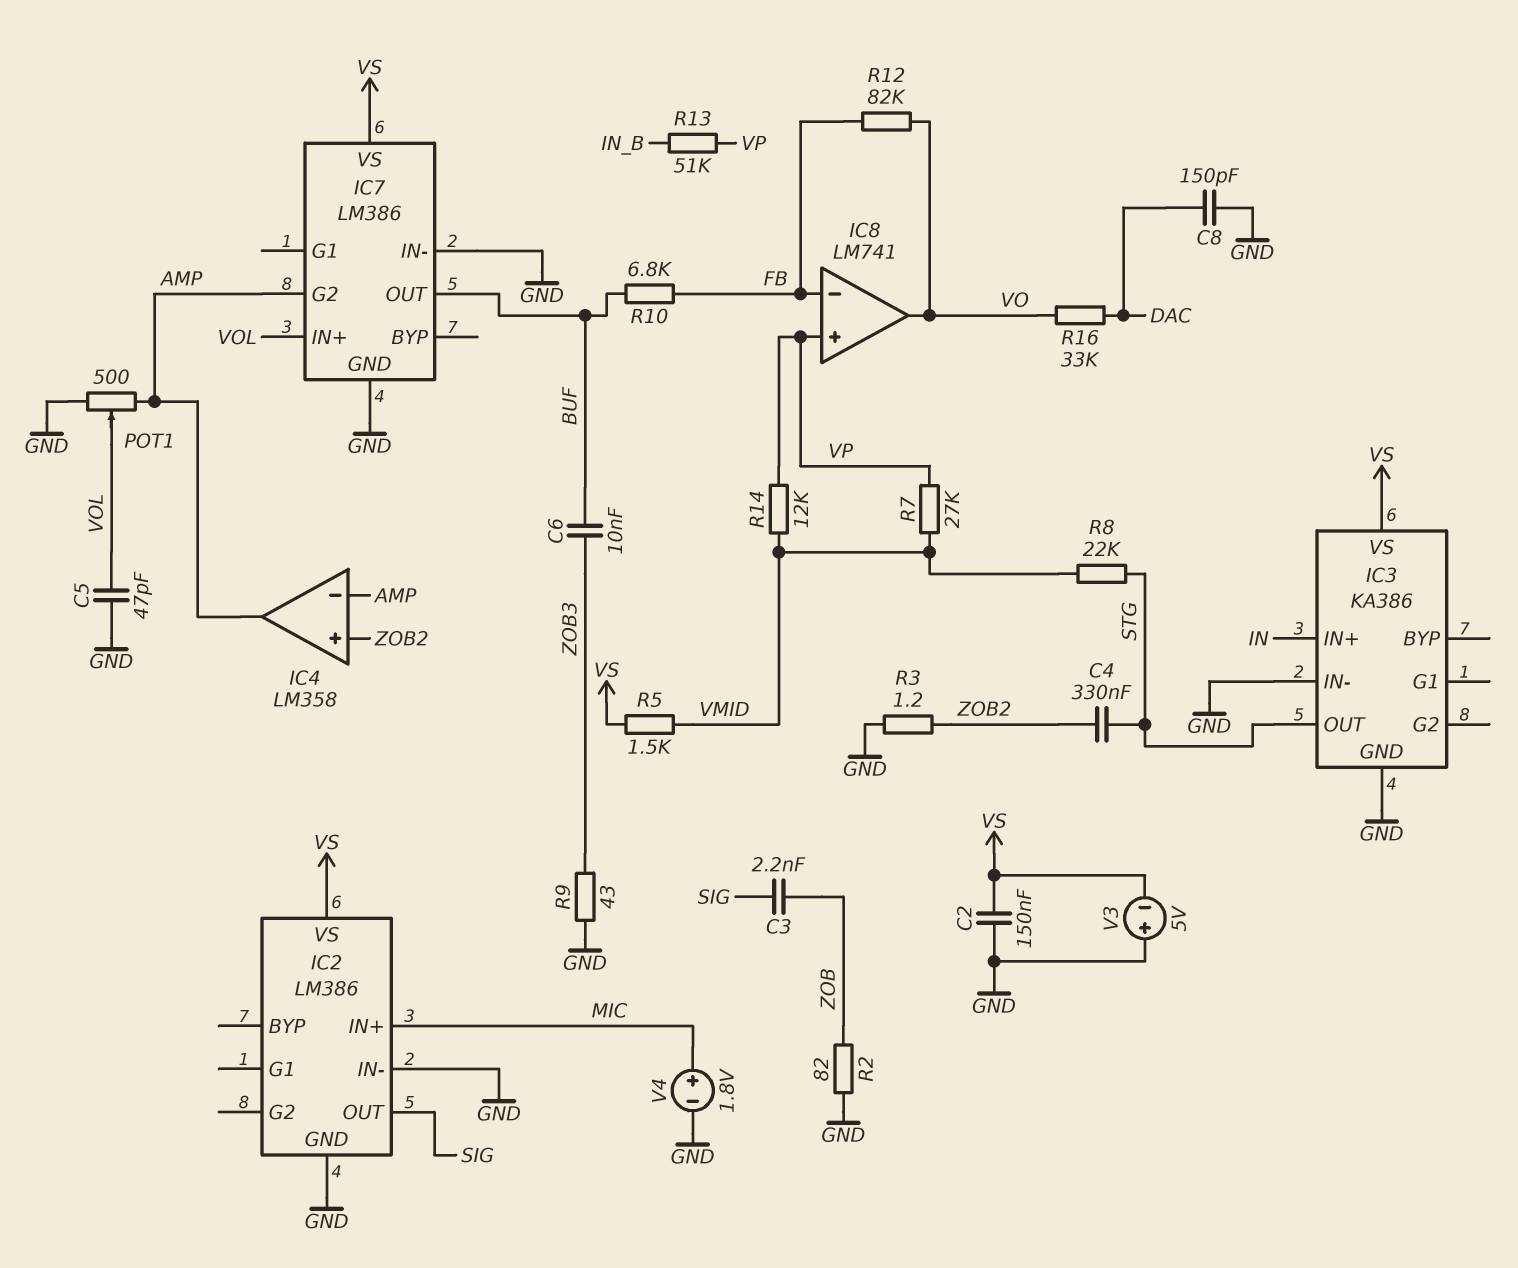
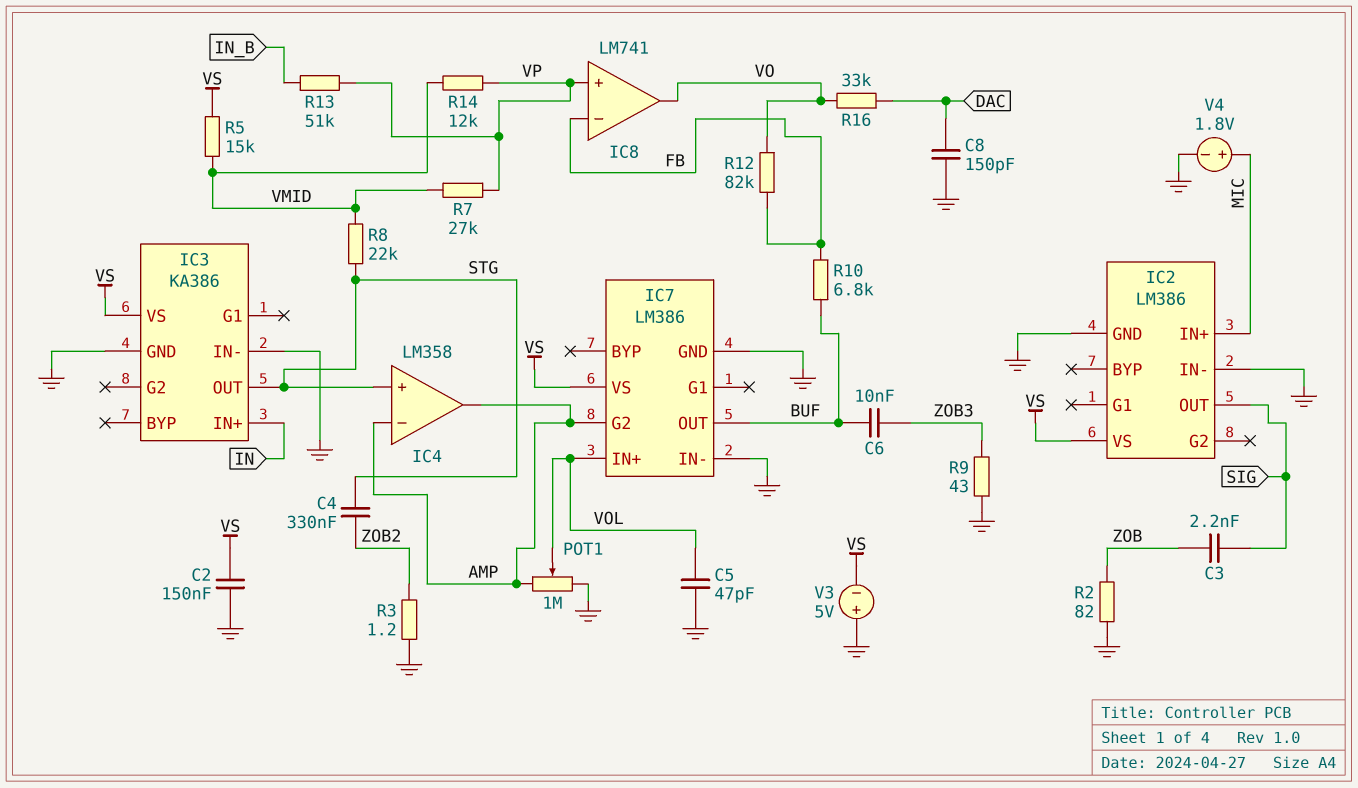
IC4 pin in+: ZOB2 -> STG
POT1: 500 (AMP, GND, wiper VOL) -> 1M (AMP, GND, wiper VOL)
R5: 1.5k (VMID, VS) -> 15k (VMID, VS)

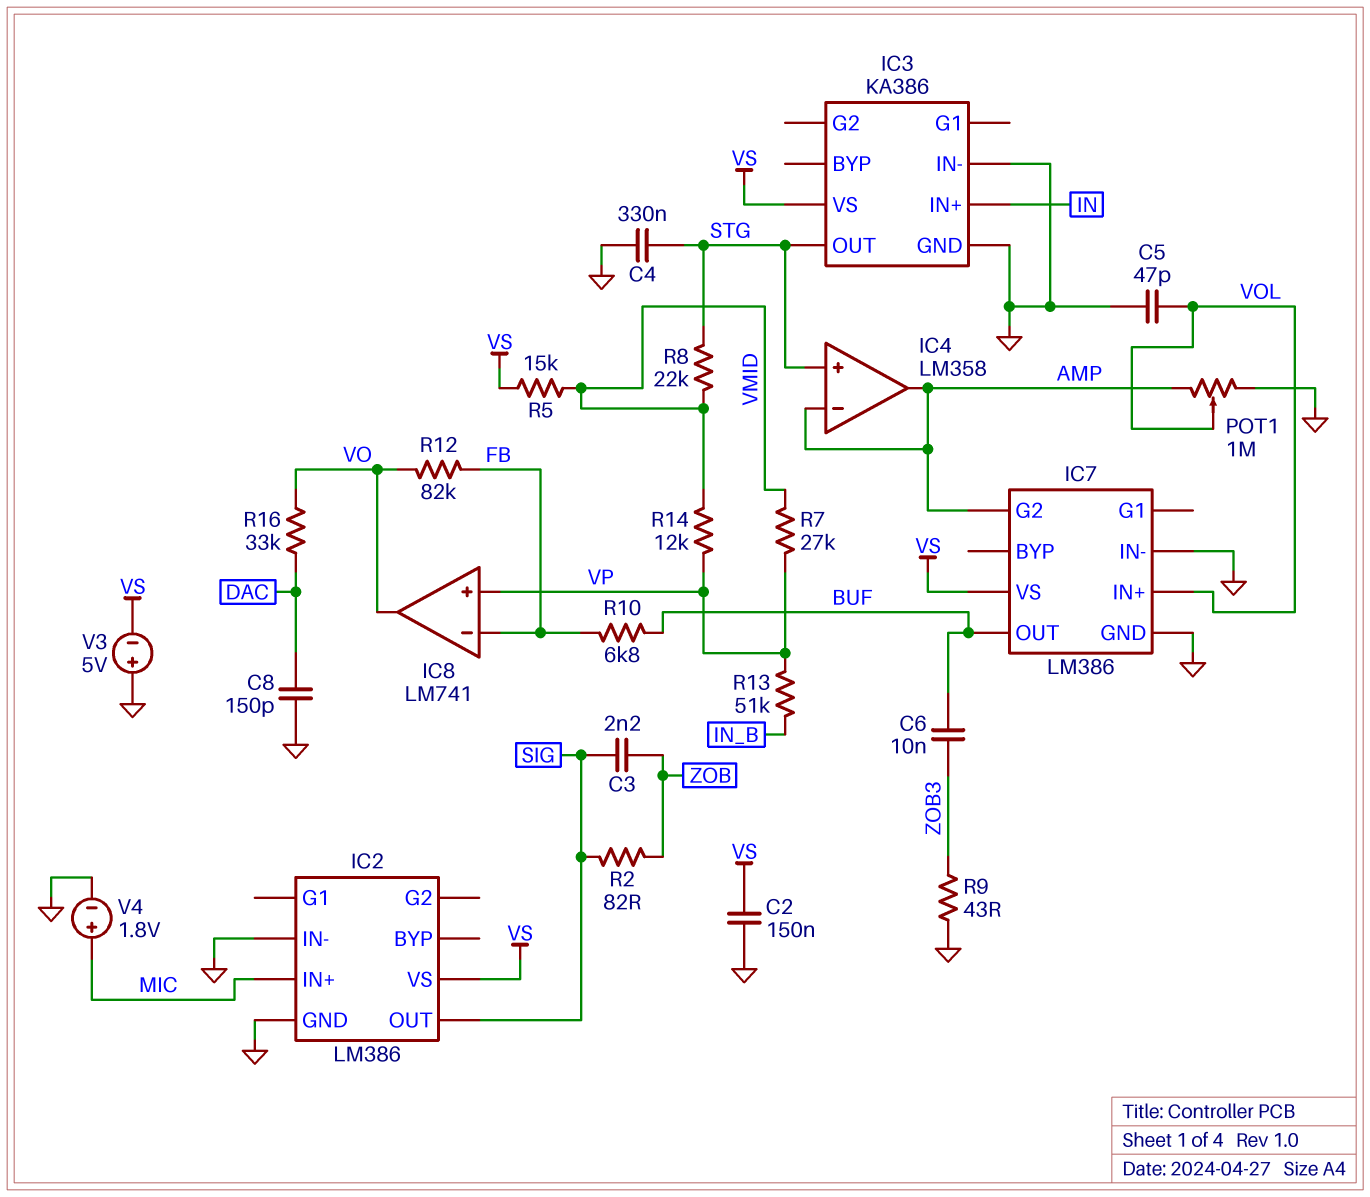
C4: 330nF (STG, ZOB2) -> 330nF (GND, STG)
R2: 82 (GND, ZOB) -> 82 (SIG, ZOB)
R3: 1.2 (GND, ZOB2) -> none

